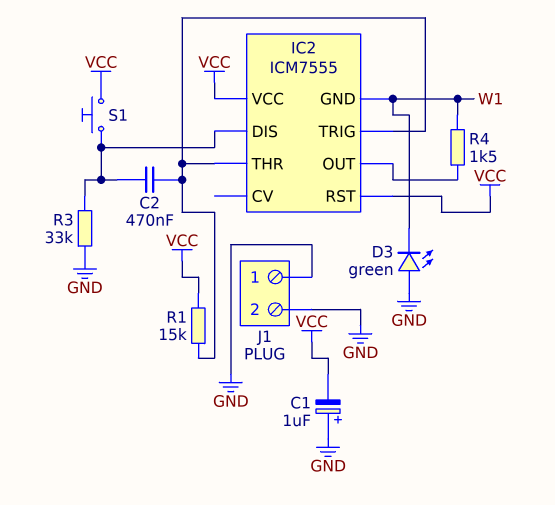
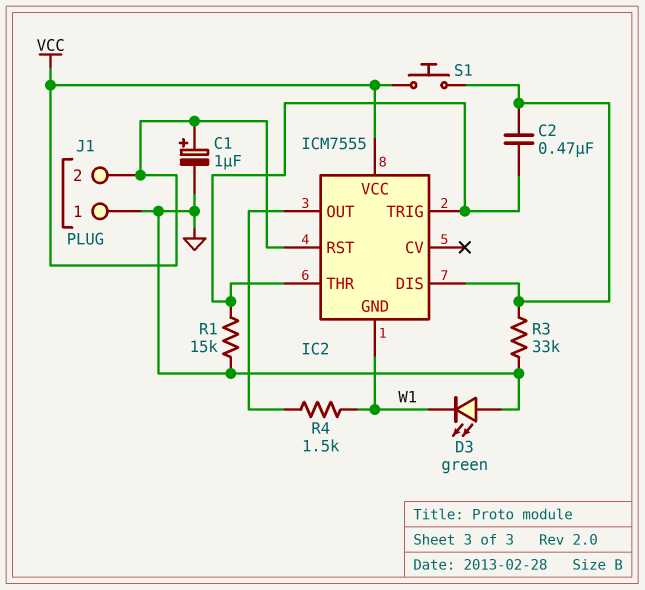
C1: 1uF (plus GND, minus VCC) -> 1uF (plus VCC, minus GND)
J1 pin 2: GND -> VCC
R1: 15k (IC2/THR, VCC) -> 15k (GND, IC2/THR)

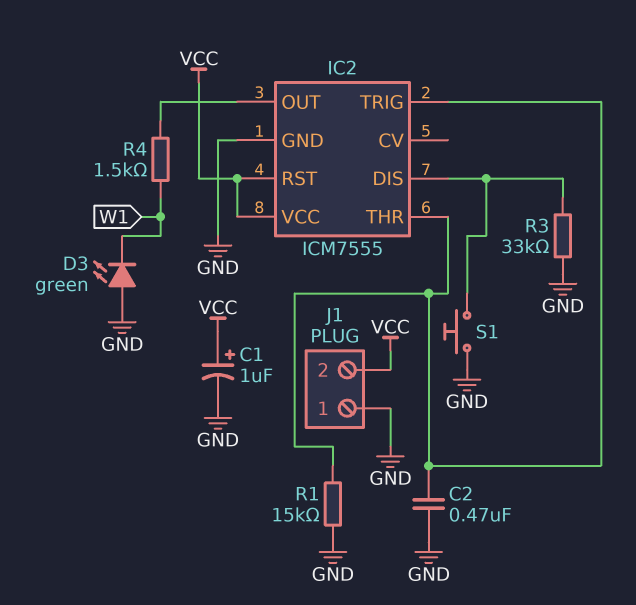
C2: 470nF (IC2/DIS, IC2/THR) -> 470nF (GND, IC2/THR)
IC2 pin GND: W1 -> GND
S1: button (IC2/DIS, VCC) -> button (GND, IC2/DIS)

